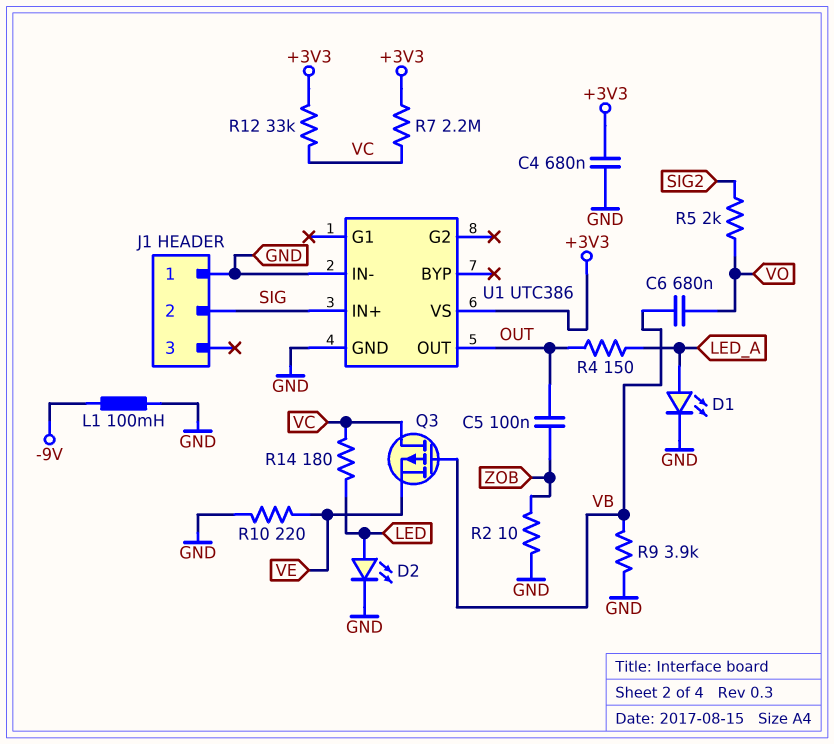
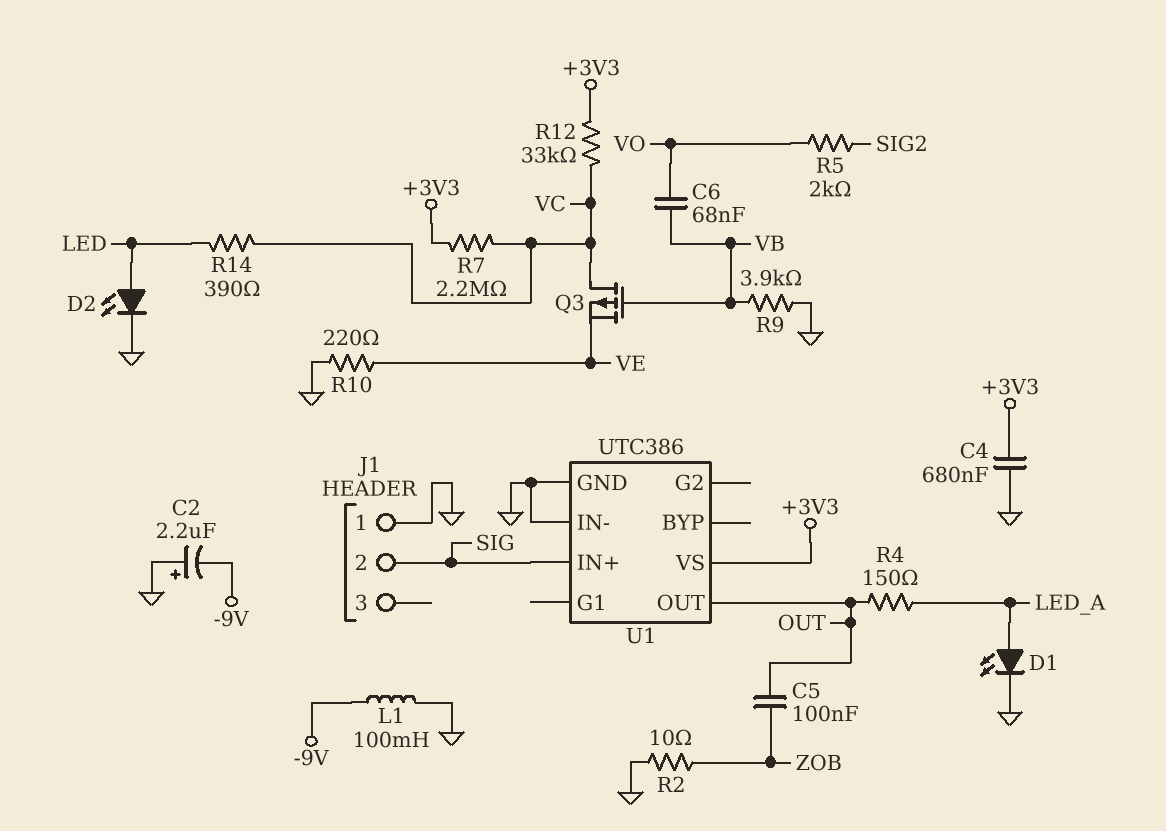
C2: none -> 2.2uF (plus GND, minus -9V)
C6: 680nF (VB, VO) -> 68nF (VB, VO)
R14: 180 (LED, VC) -> 390 (LED, VC)

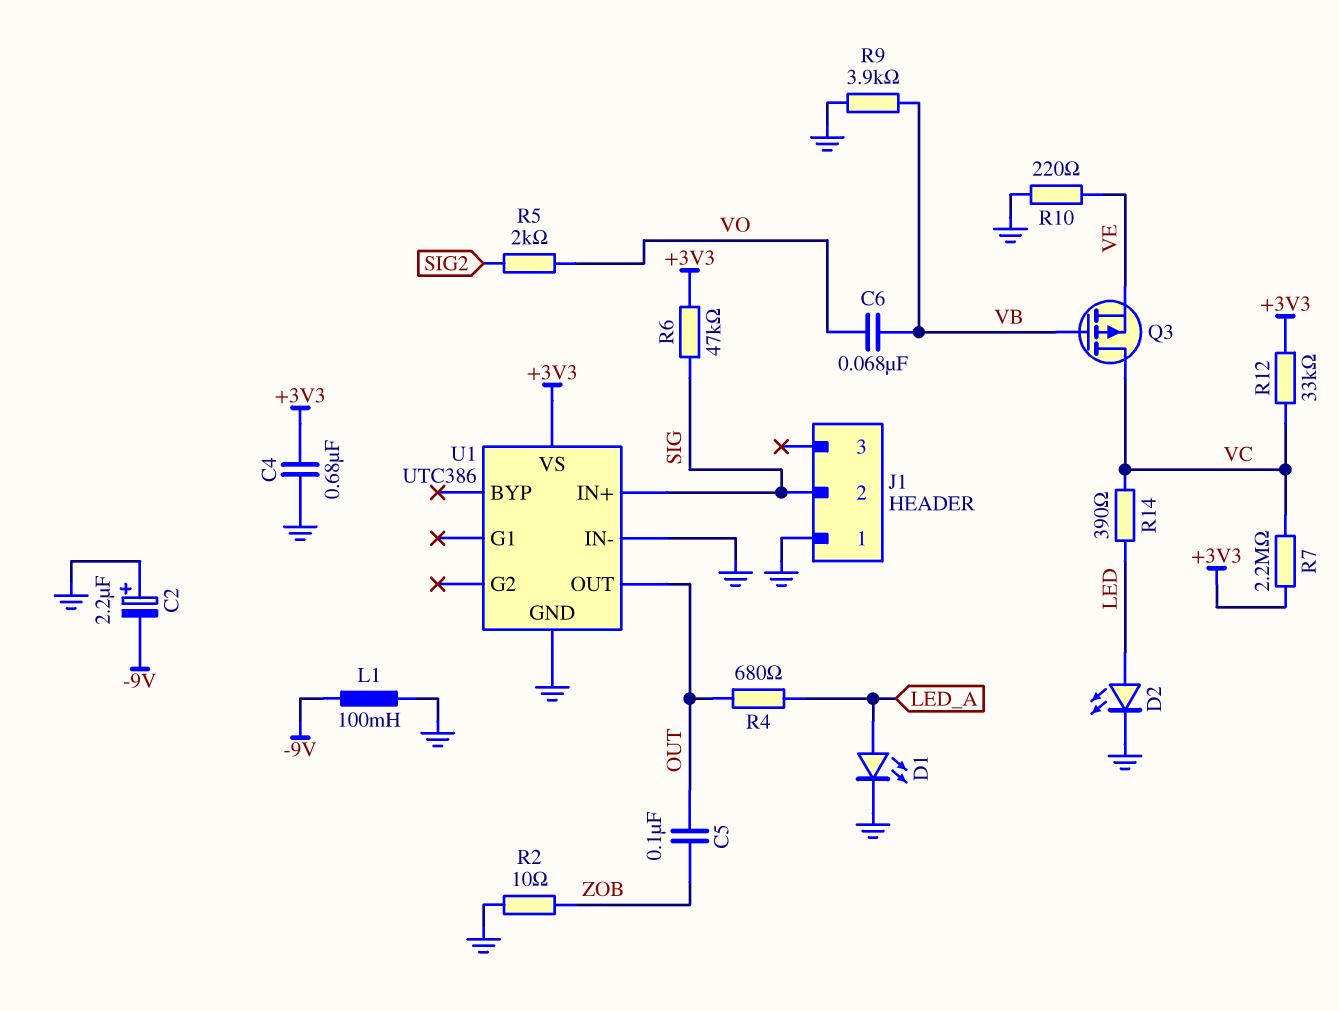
R4: 150 (LED_A, OUT) -> 680 (LED_A, OUT)
R6: none -> 47k (+3V3, SIG)

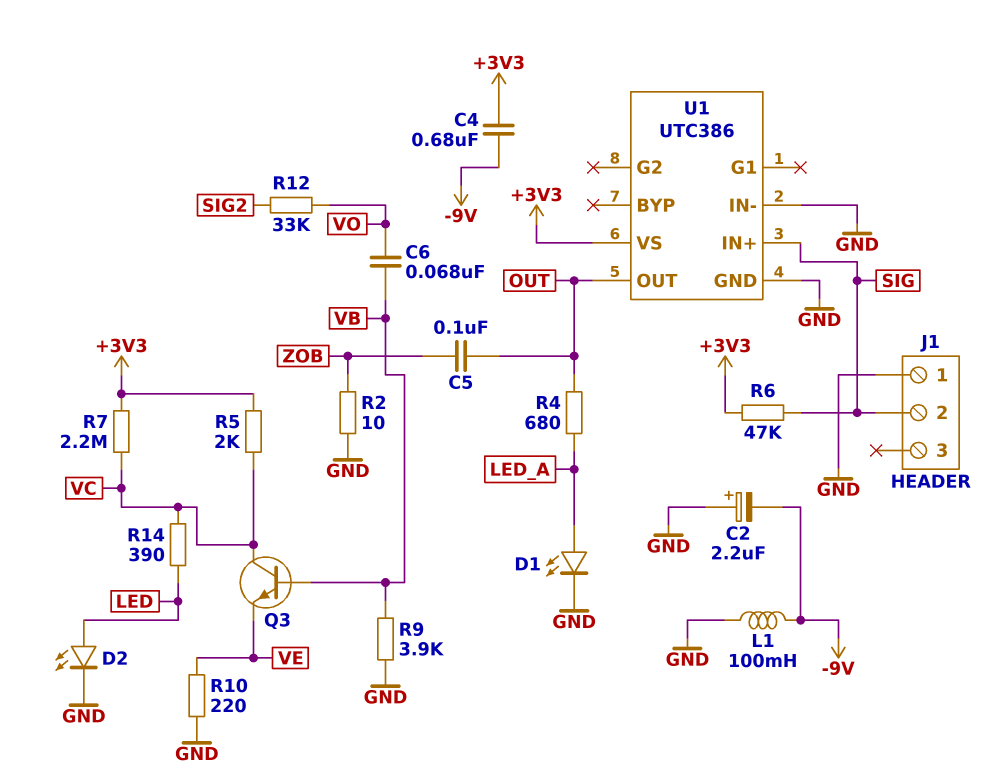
C4: 680nF (+3V3, GND) -> 680nF (+3V3, -9V)
Q3: PMOS (G VB, D VC, S VE) -> NPN (B VB, C VC, E VE)
R5: 2k (SIG2, VO) -> 2k (+3V3, VC)
R12: 33k (+3V3, VC) -> 33k (SIG2, VO)

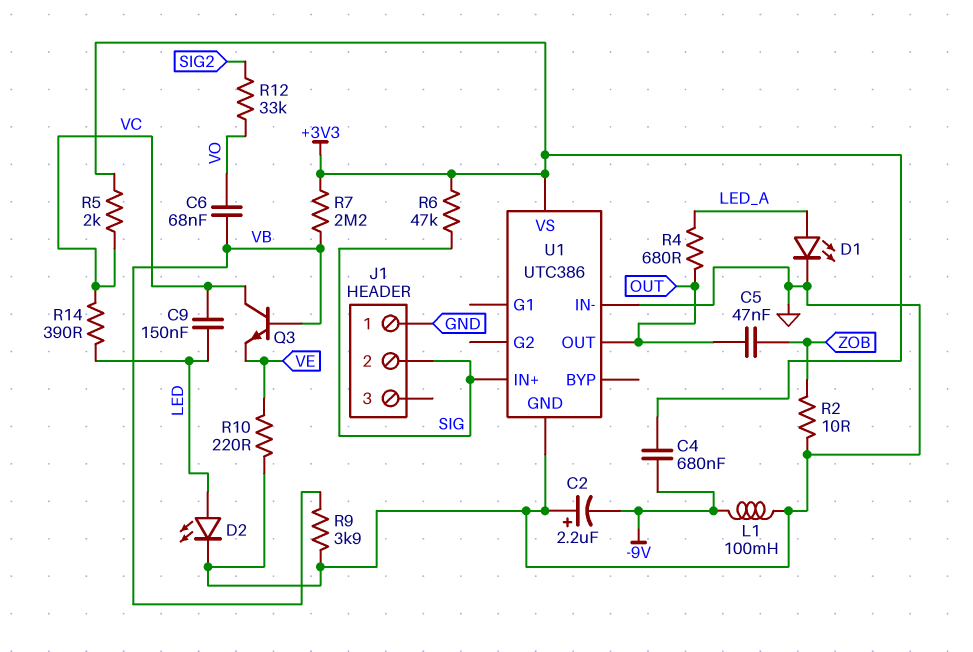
C5: 100nF (OUT, ZOB) -> 47nF (OUT, ZOB)
C9: none -> 150nF (LED, VC)
R7: 2.2M (+3V3, VC) -> 2.2M (+3V3, VB)

